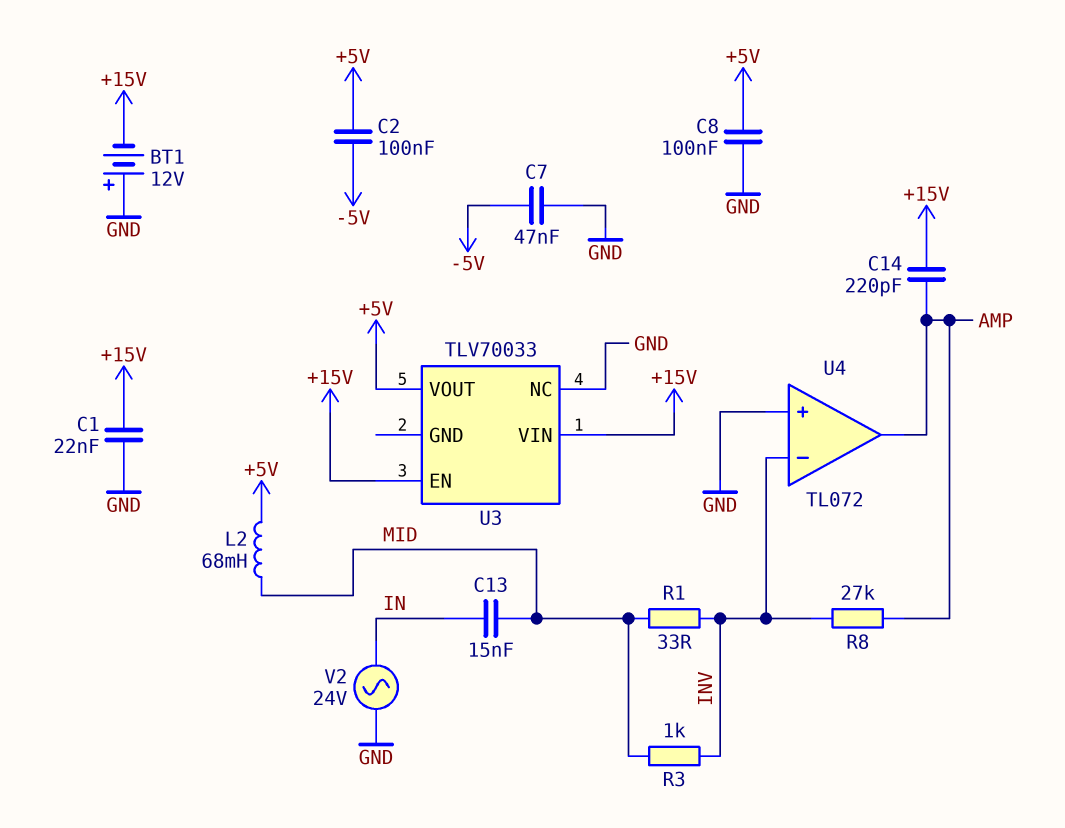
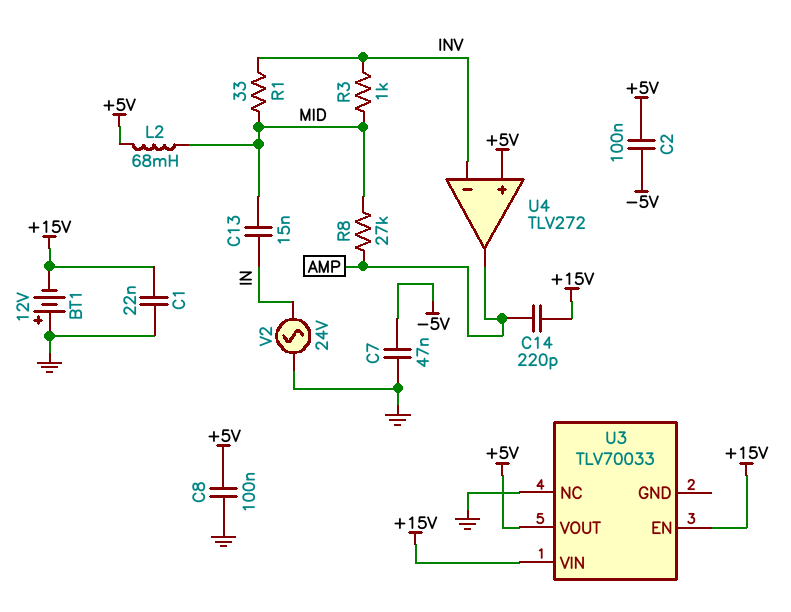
R8: 27k (AMP, INV) -> 27k (AMP, MID)
U4: TL072 -> TLV272
U4 pin in+: GND -> +5V

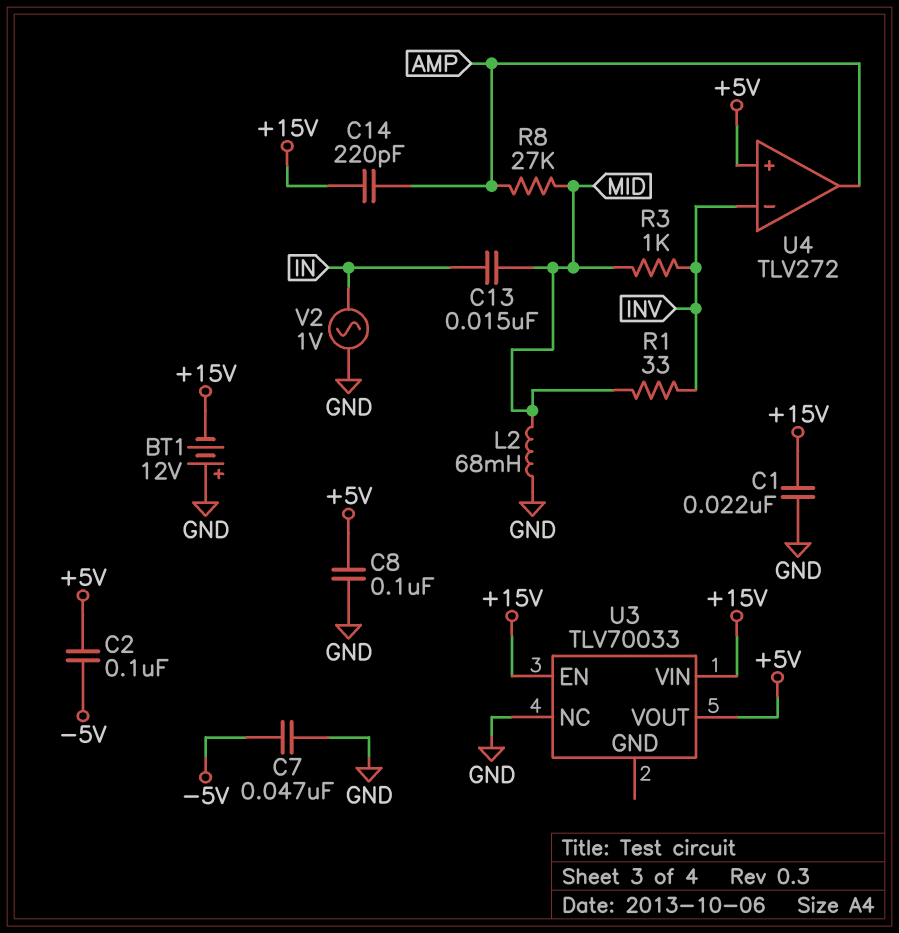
L2: 68mH (+5V, MID) -> 68mH (GND, MID)
V2: AC 24V (GND, IN) -> AC 1V (GND, IN)

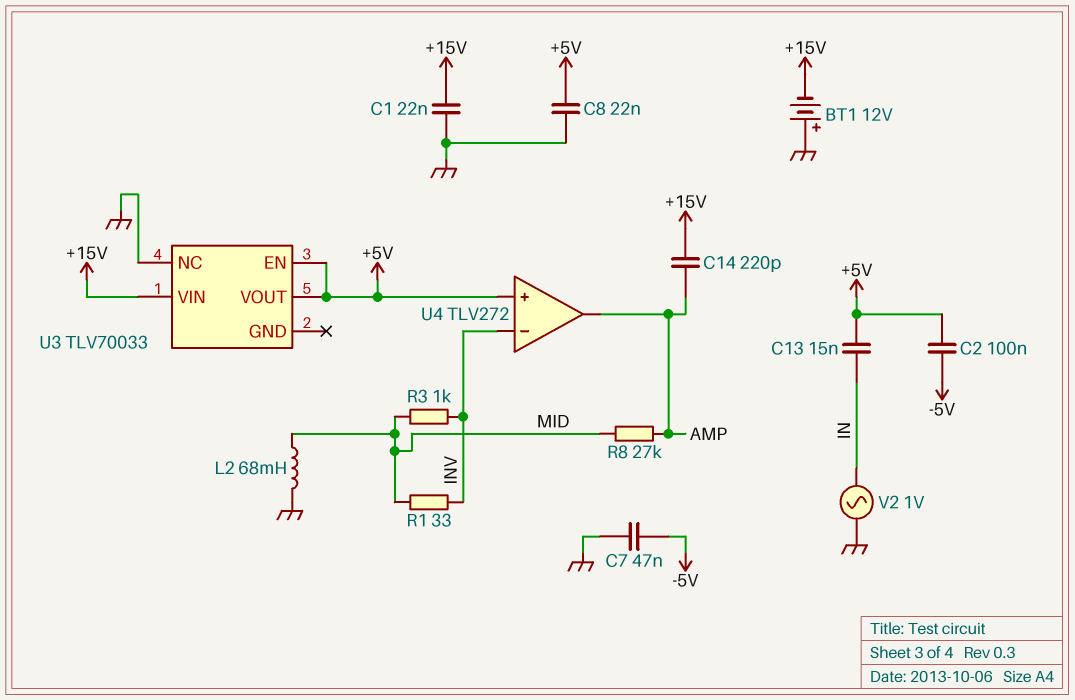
C8: 100nF (+5V, GND) -> 22nF (+5V, GND)
C13: 15nF (IN, MID) -> 15nF (+5V, IN)
U3 pin EN: +15V -> +5V

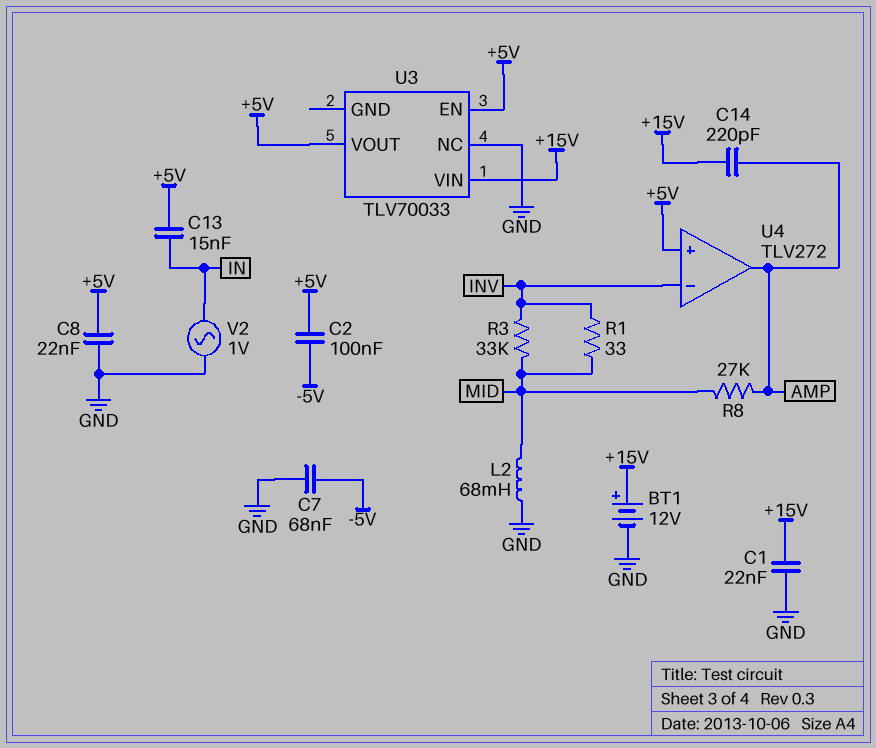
BT1: 12V (plus GND, minus +15V) -> 12V (plus +15V, minus GND)
C7: 47nF (-5V, GND) -> 68nF (-5V, GND)
R3: 1k (INV, MID) -> 33k (INV, MID)

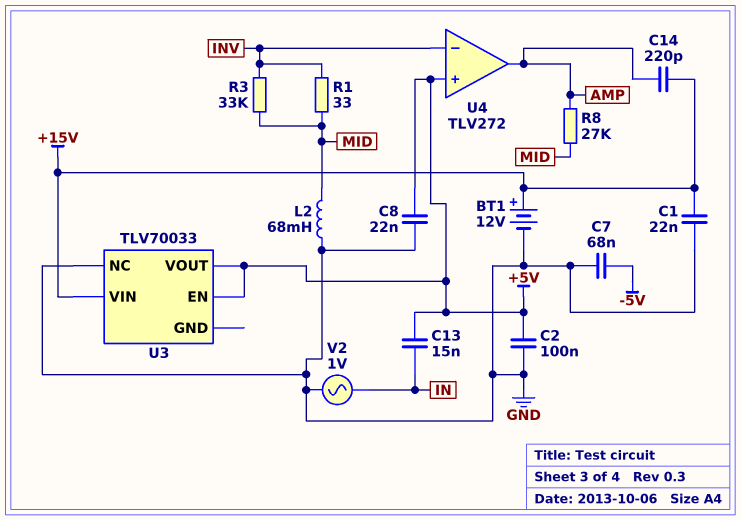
C2: 100nF (+5V, -5V) -> 100nF (+5V, GND)

